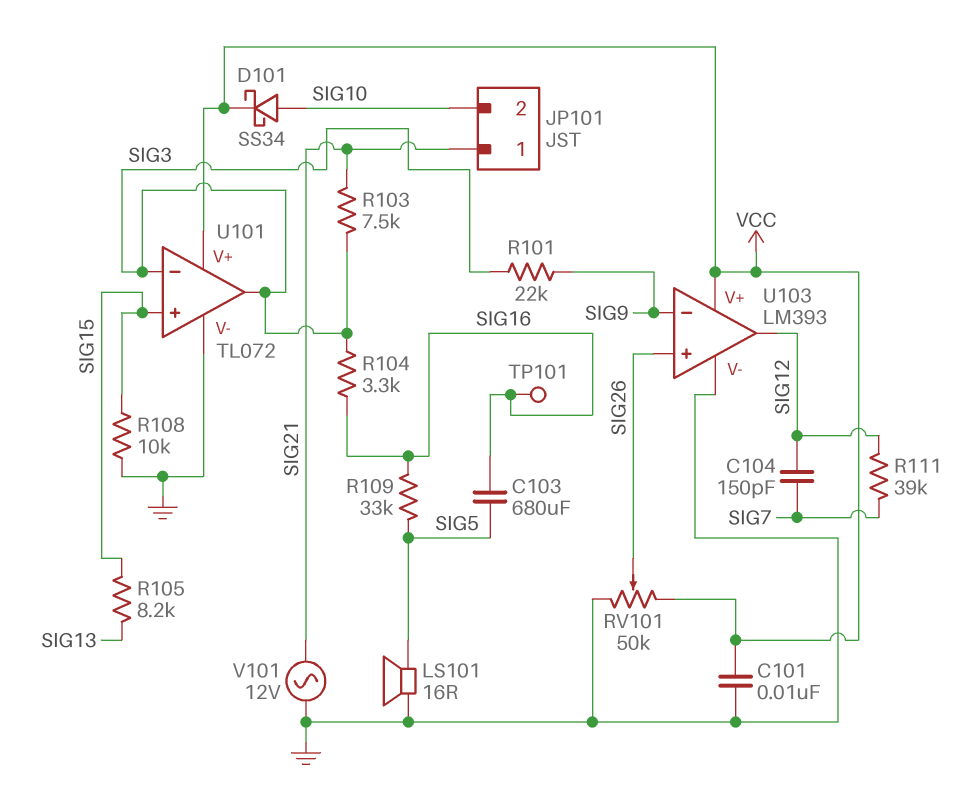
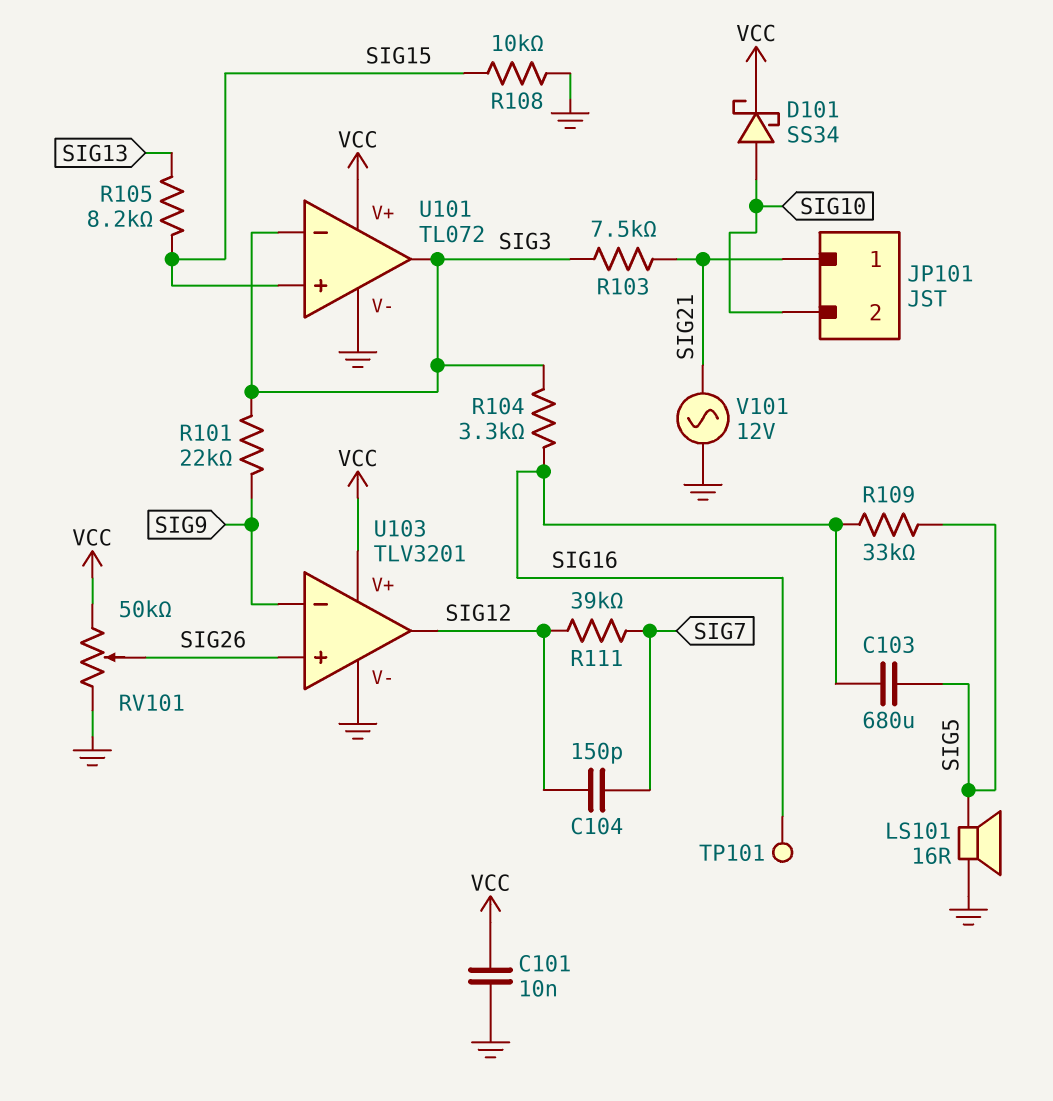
U103: LM393 -> TLV3201

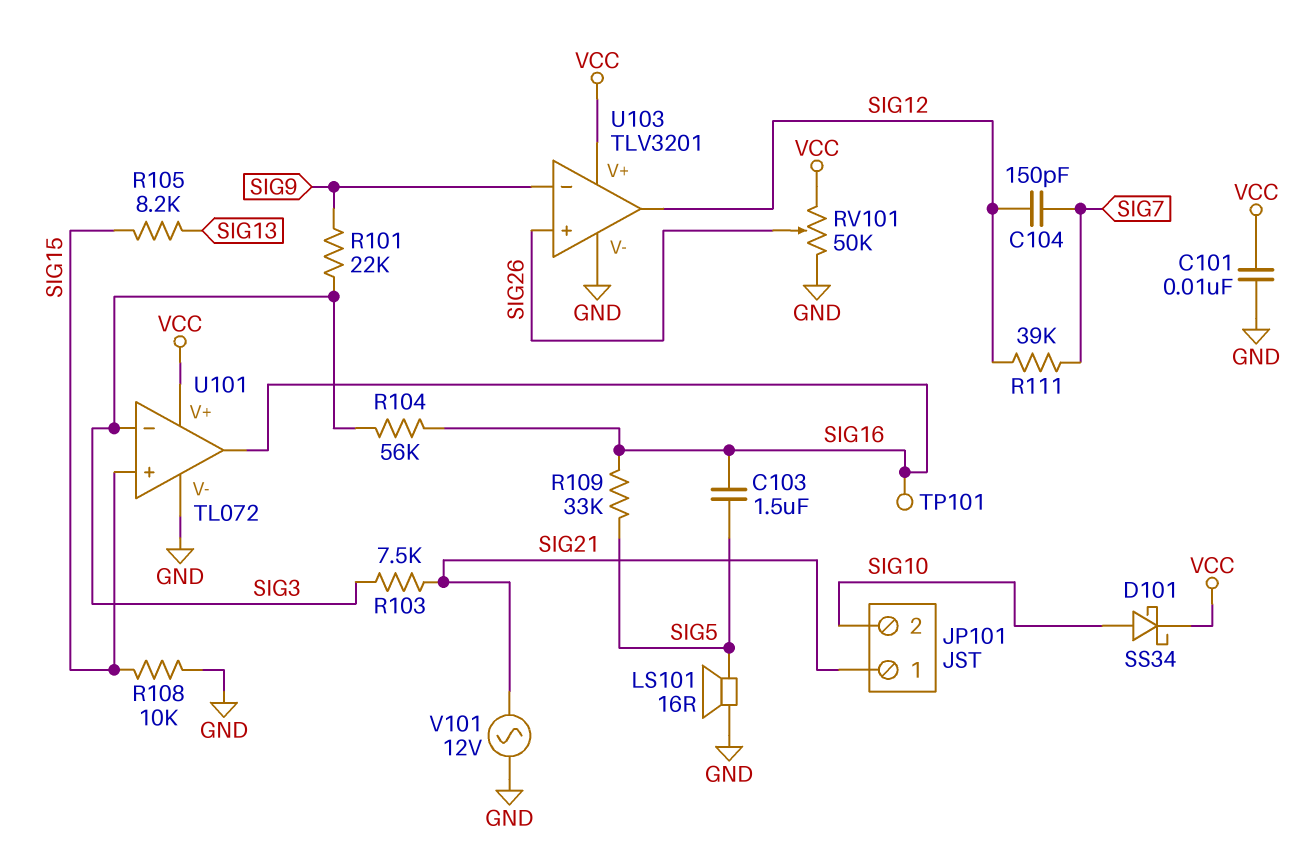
C103: 680uF (SIG5, SIG16) -> 1.5uF (SIG5, SIG16)
R104: 3.3k (SIG3, SIG16) -> 56k (SIG3, SIG16)
U101 pin out: SIG3 -> SIG16

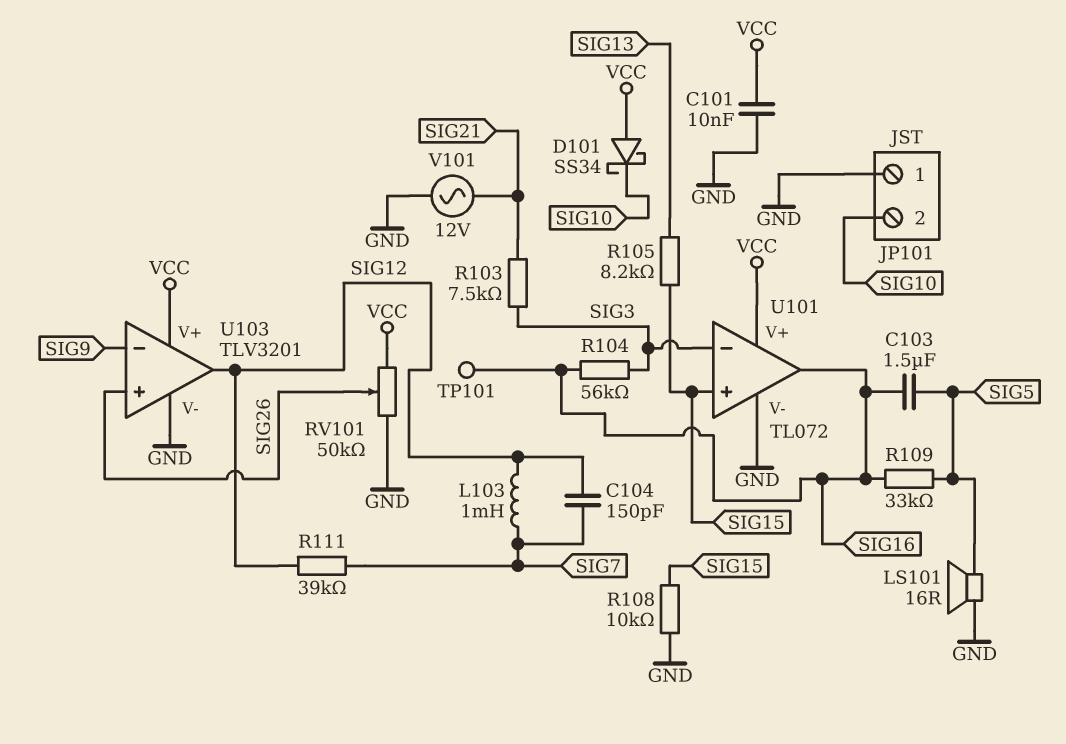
D101: schottky SS34 (A SIG10, K VCC) -> schottky SS34 (A VCC, K SIG10)
JP101 pin 1: SIG21 -> GND
L103: none -> 1mH (SIG7, SIG12)
R101: 22k (SIG3, SIG9) -> none

